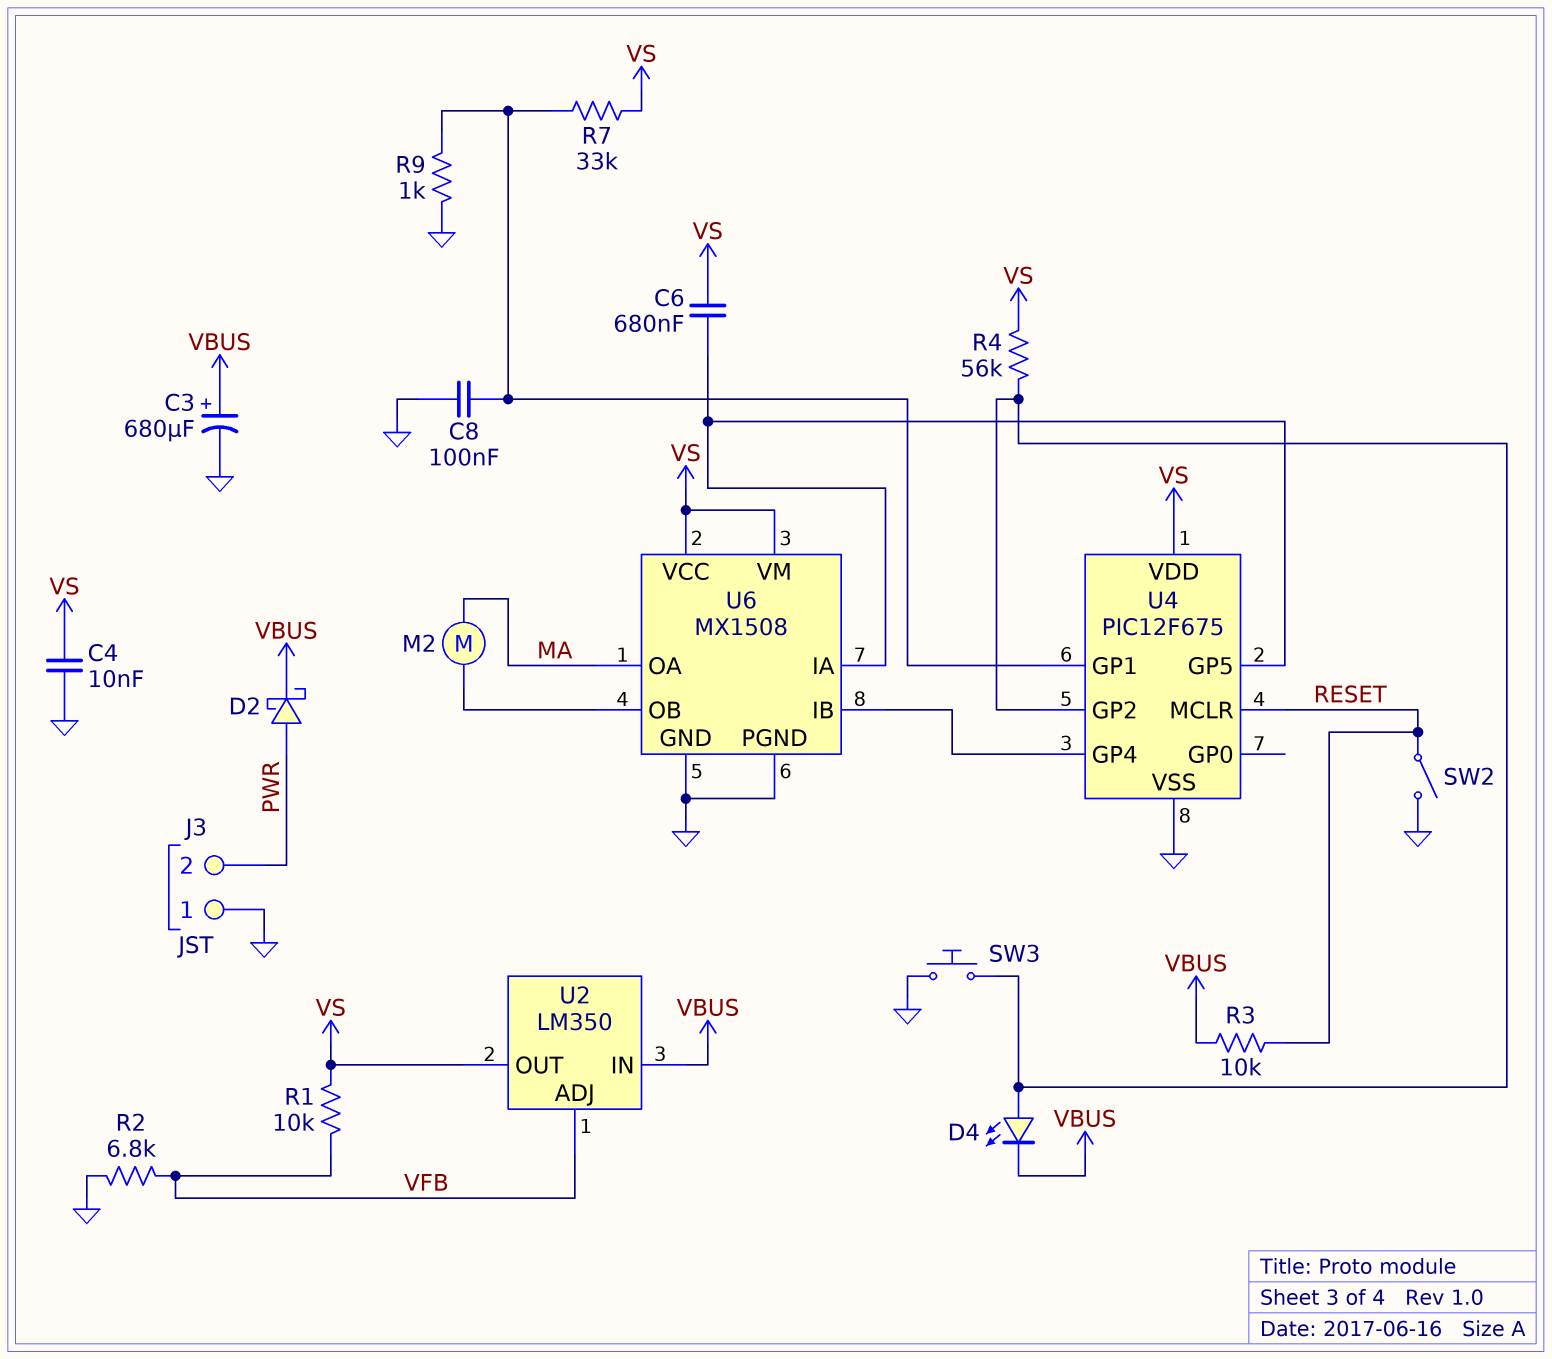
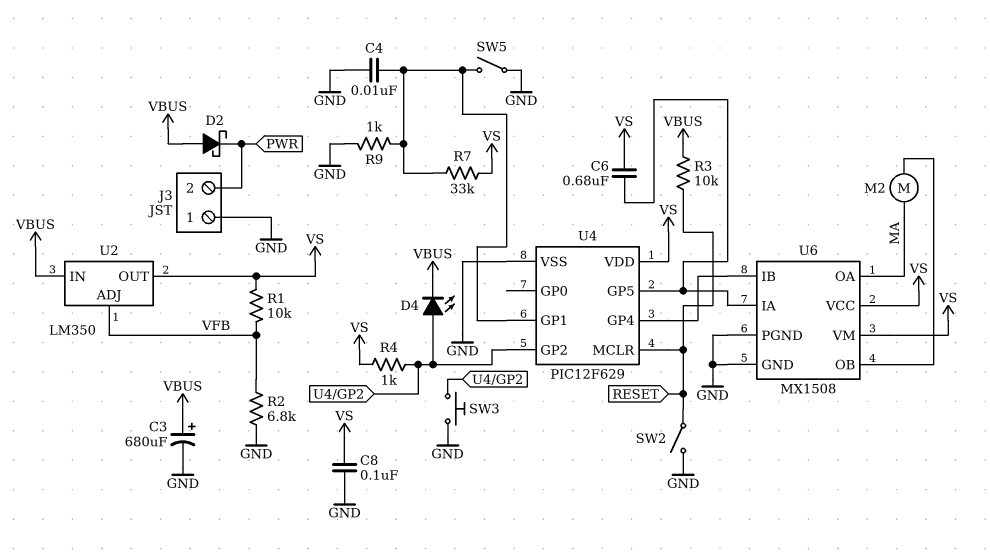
C4: 10nF (GND, VS) -> 10nF (GND, U4/GP1)
C8: 100nF (GND, U4/GP1) -> 100nF (GND, VS)
D2: schottky (A PWR, K VBUS) -> schottky (A VBUS, K PWR)
R4: 56k (U4/GP2, VS) -> 1k (U4/GP2, VS)
SW5: none -> switch (GND, U4/GP1)
U4: PIC12F675 -> PIC12F629

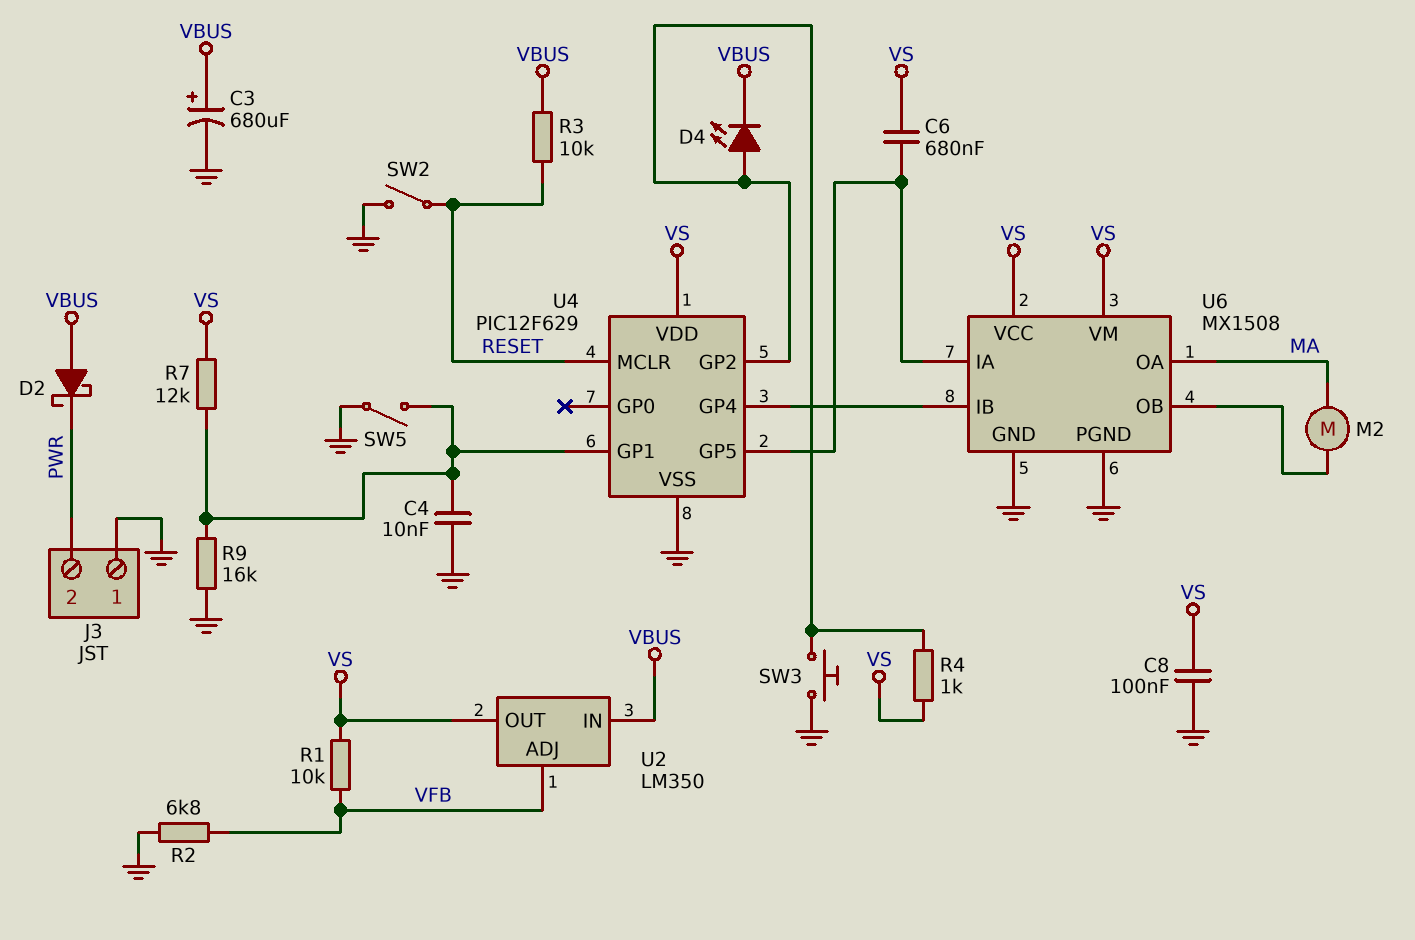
R7: 33k (U4/GP1, VS) -> 12k (U4/GP1, VS)
R9: 1k (GND, U4/GP1) -> 16k (GND, U4/GP1)

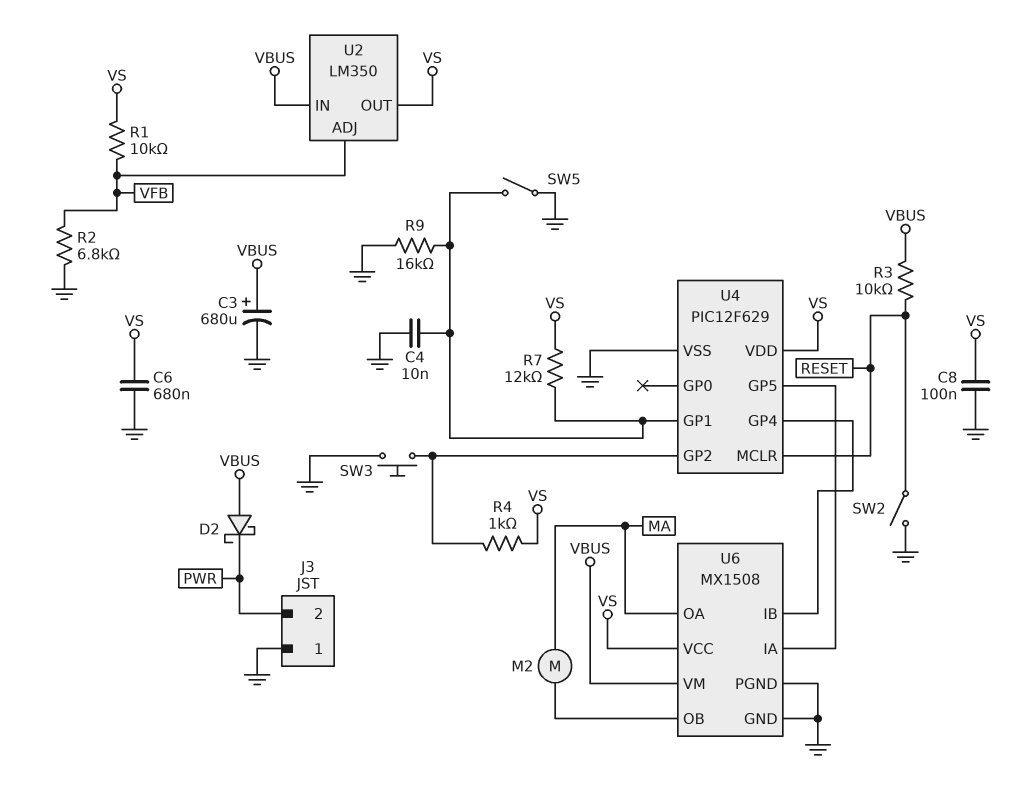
C6: 680nF (U4/GP5, VS) -> 680nF (GND, VS)
D4: LED (A U4/GP2, K VBUS) -> none
U6 pin VM: VS -> VBUS

